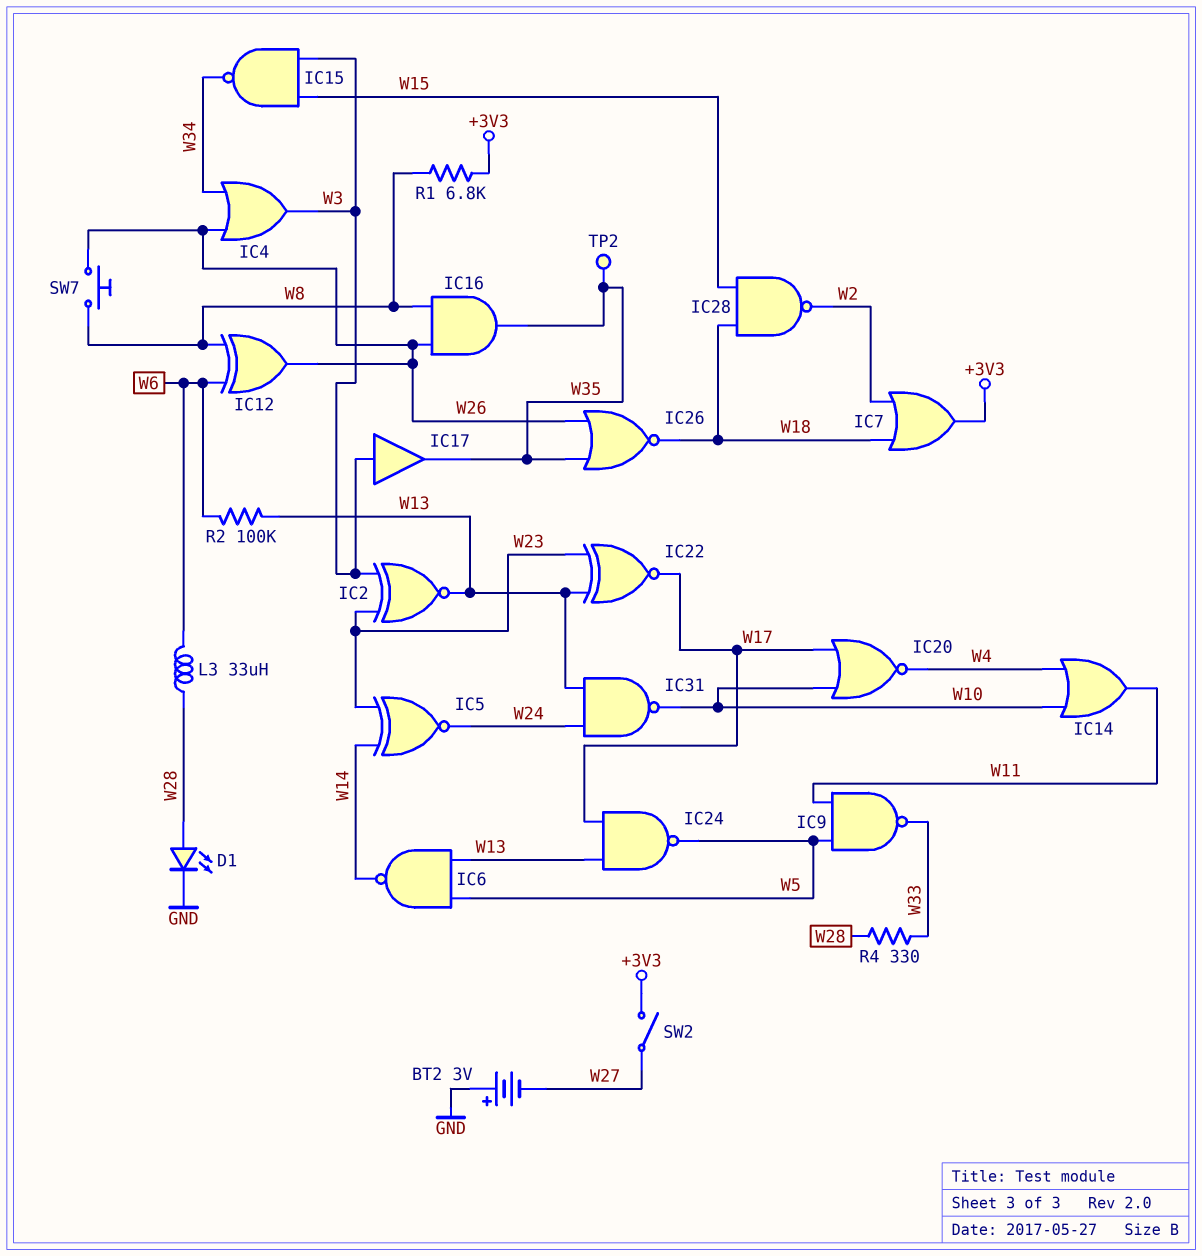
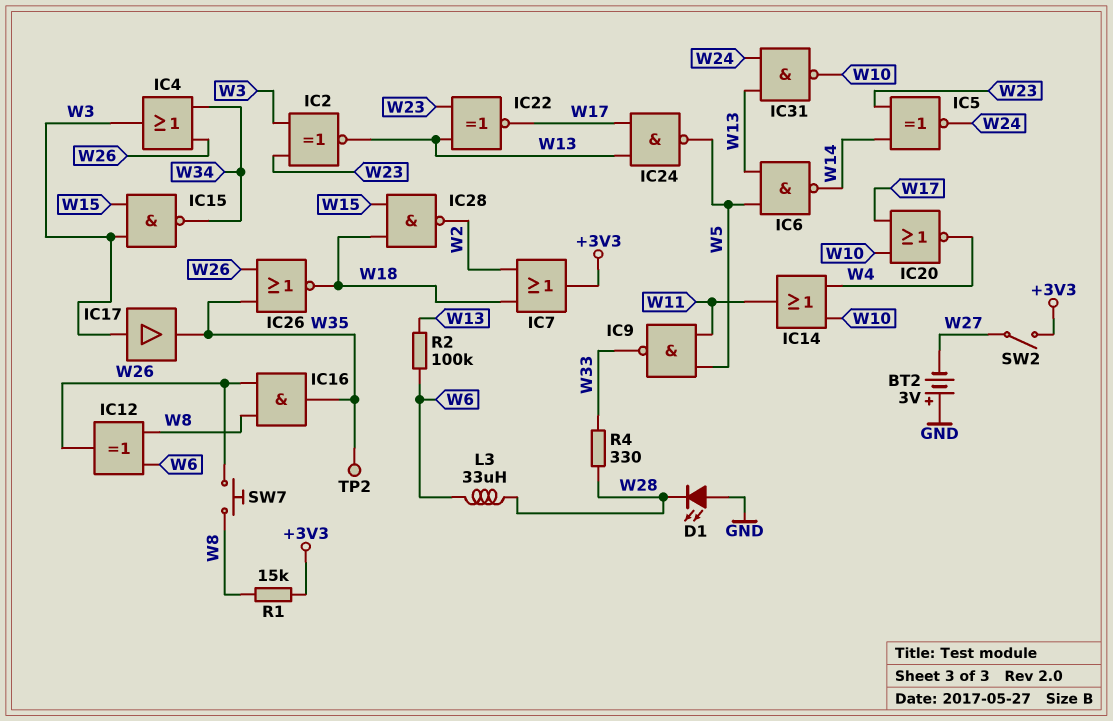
D1: LED (A W28, K GND) -> LED (A GND, K W28)
R1: 6.8k (+3V3, W8) -> 15k (+3V3, W8)

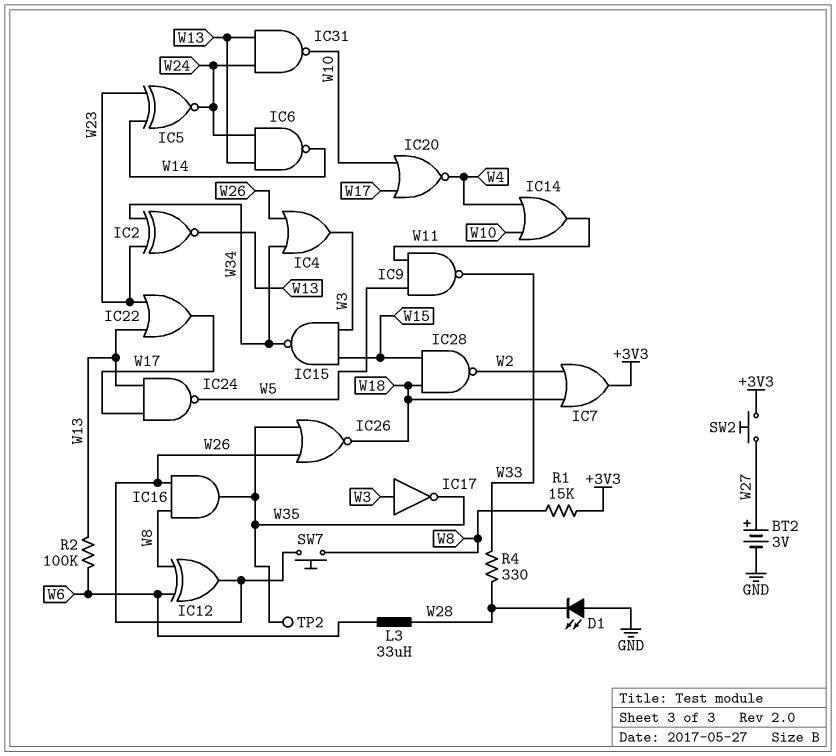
BT2: 3V (plus GND, minus W27) -> 3V (plus W27, minus GND)
IC2: XNOR (in W3, in W23, out W13) -> XNOR (in W23, in W34, out W13)
IC6: NAND (in W5, in W13, out W14) -> NAND (in W13, in W24, out W14)
IC17: buffer (in W3, out W35) -> NOT (in W3, out W35)
IC22: XNOR (in W13, in W23, out W17) -> OR (in W13, in W23, out W17)
SW2: switch (+3V3, W27) -> button (+3V3, W27)

